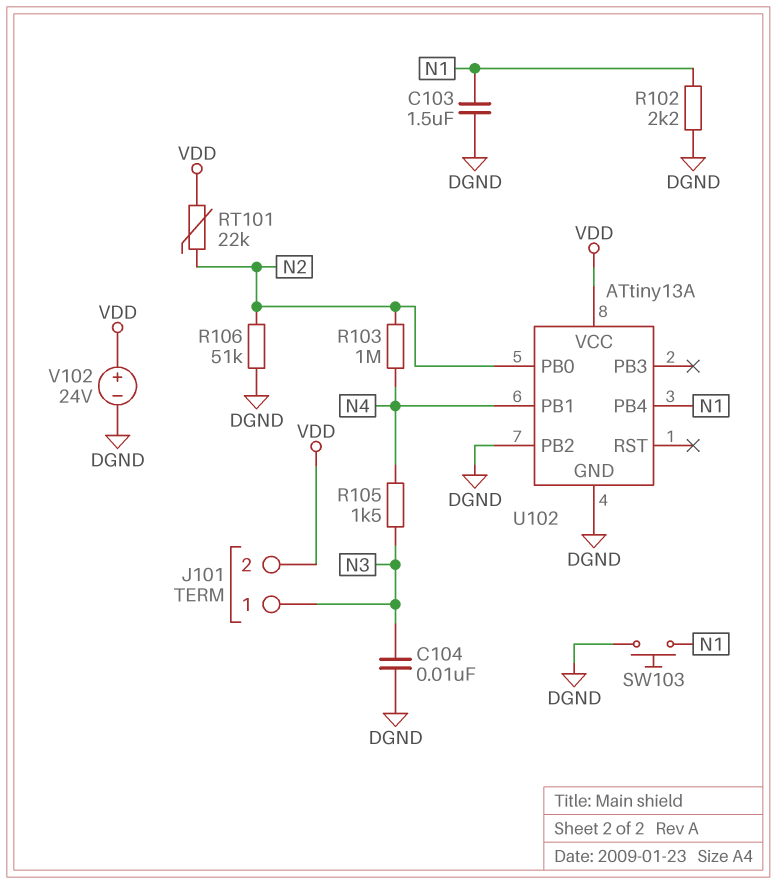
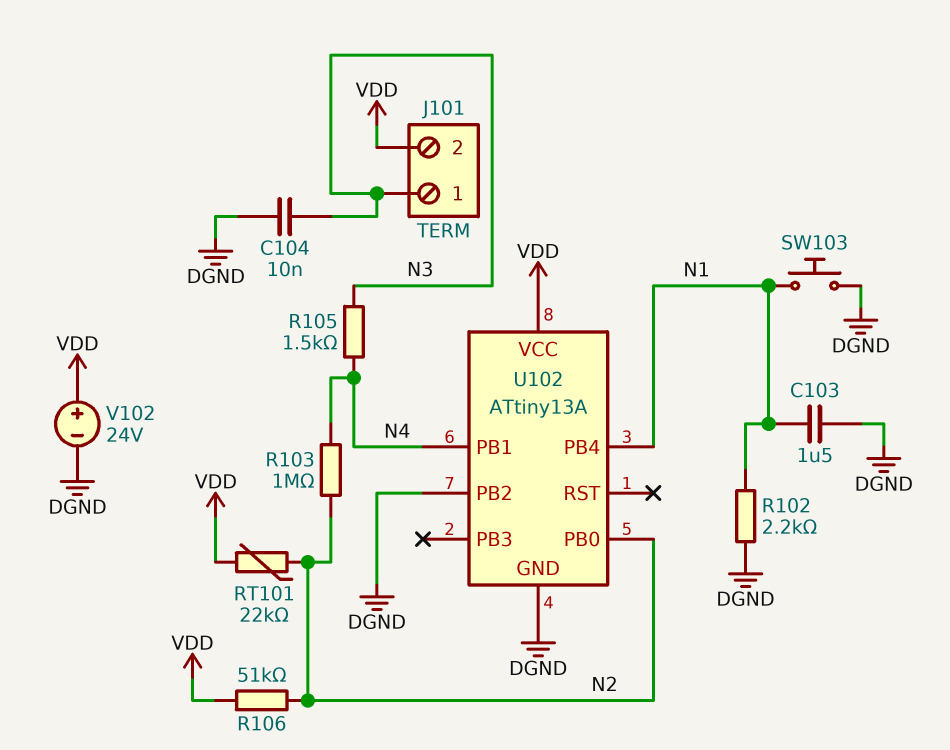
R106: 51k (DGND, N2) -> 51k (N2, VDD)

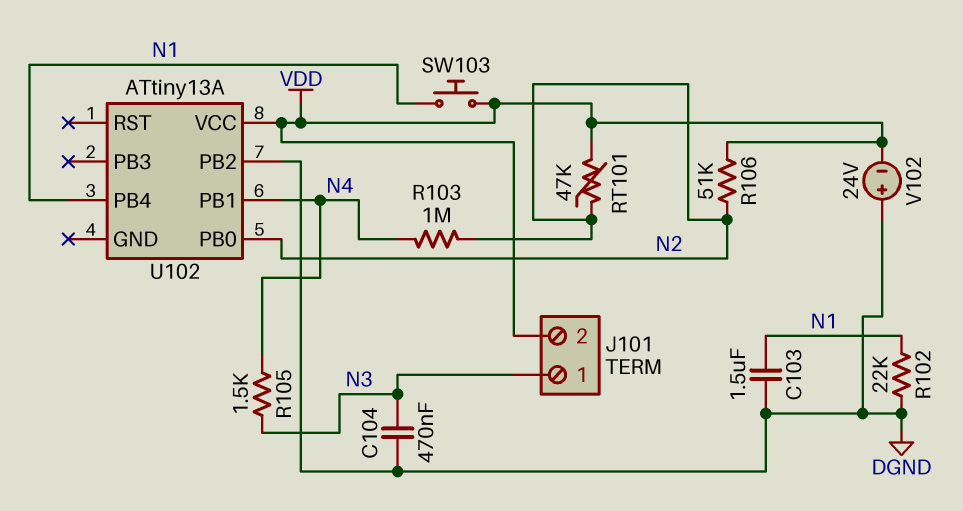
C104: 10nF (DGND, N3) -> 470nF (DGND, N3)
R102: 2.2k (DGND, N1) -> 22k (DGND, N1)
RT101: 22k (N2, VDD) -> 47k (N2, VDD)
SW103: button (DGND, N1) -> button (N1, VDD)
U102 pin GND: DGND -> none
V102: 24V (plus VDD, minus DGND) -> 24V (plus DGND, minus VDD)

